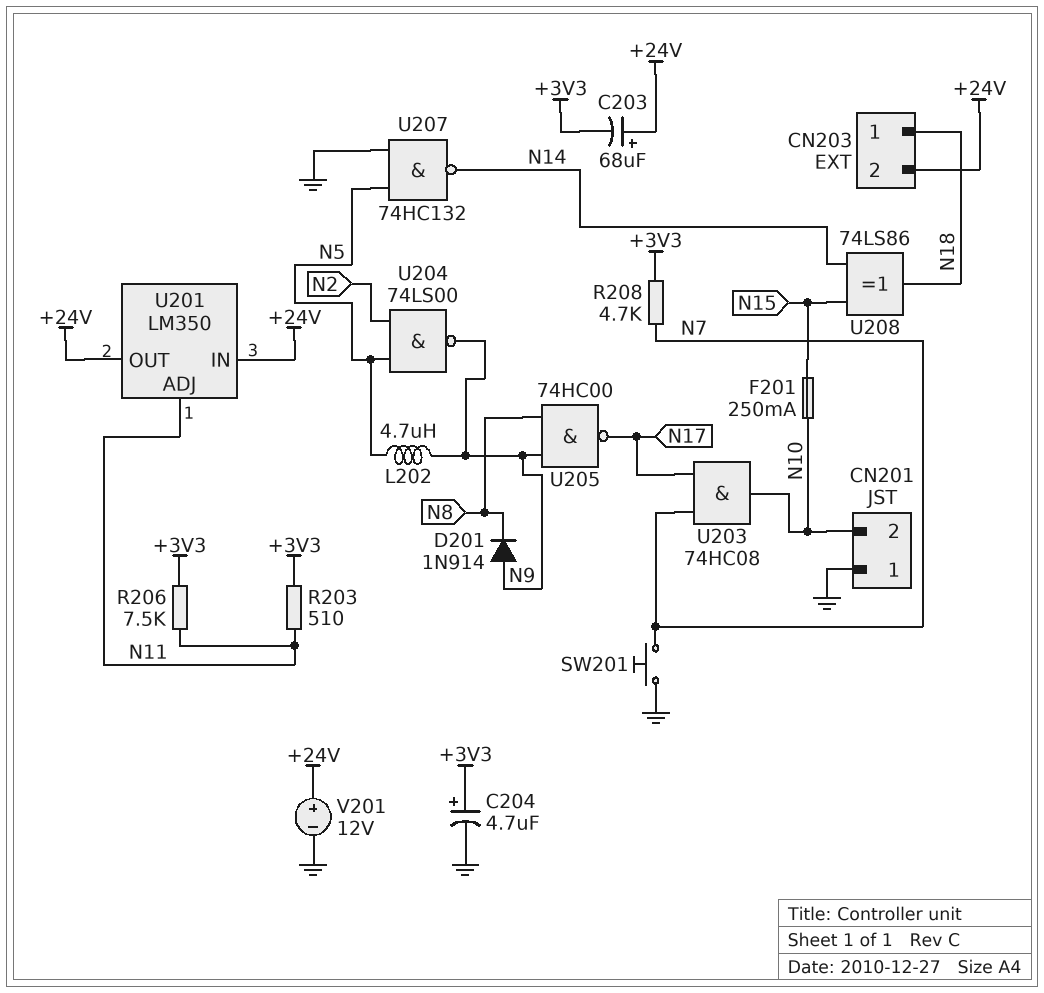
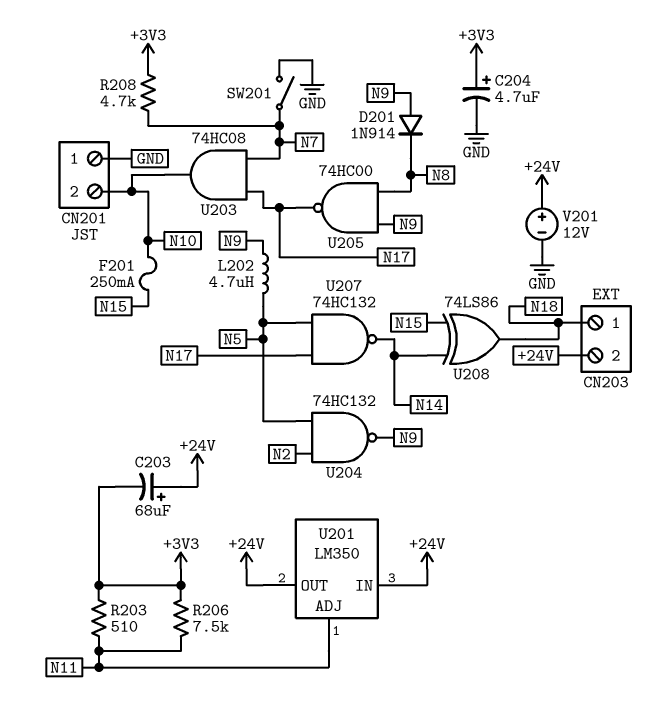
SW201: button (GND, N7) -> switch (GND, N7)
U204: NAND 74LS00 (in N2, in N5, out N9) -> NAND 74HC132 (in N2, in N5, out N9)
U207: NAND 74HC132 (in GND, in N5, out N14) -> NAND 74HC132 (in N5, in N17, out N14)

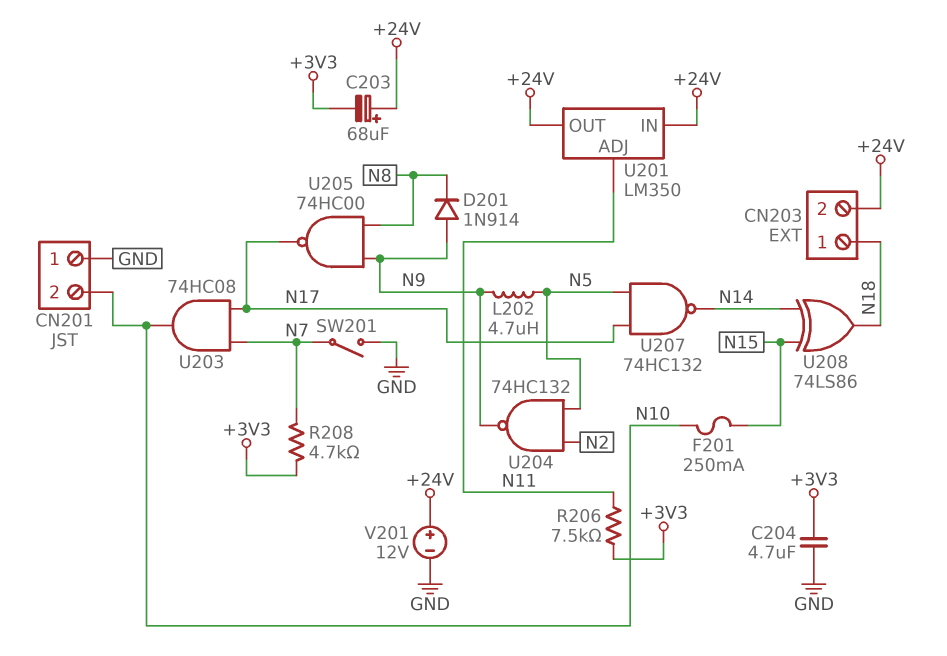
C204: 4.7uF (plus +3V3, minus GND) -> 4.7uF (+3V3, GND)
R203: 510 (+3V3, N11) -> none

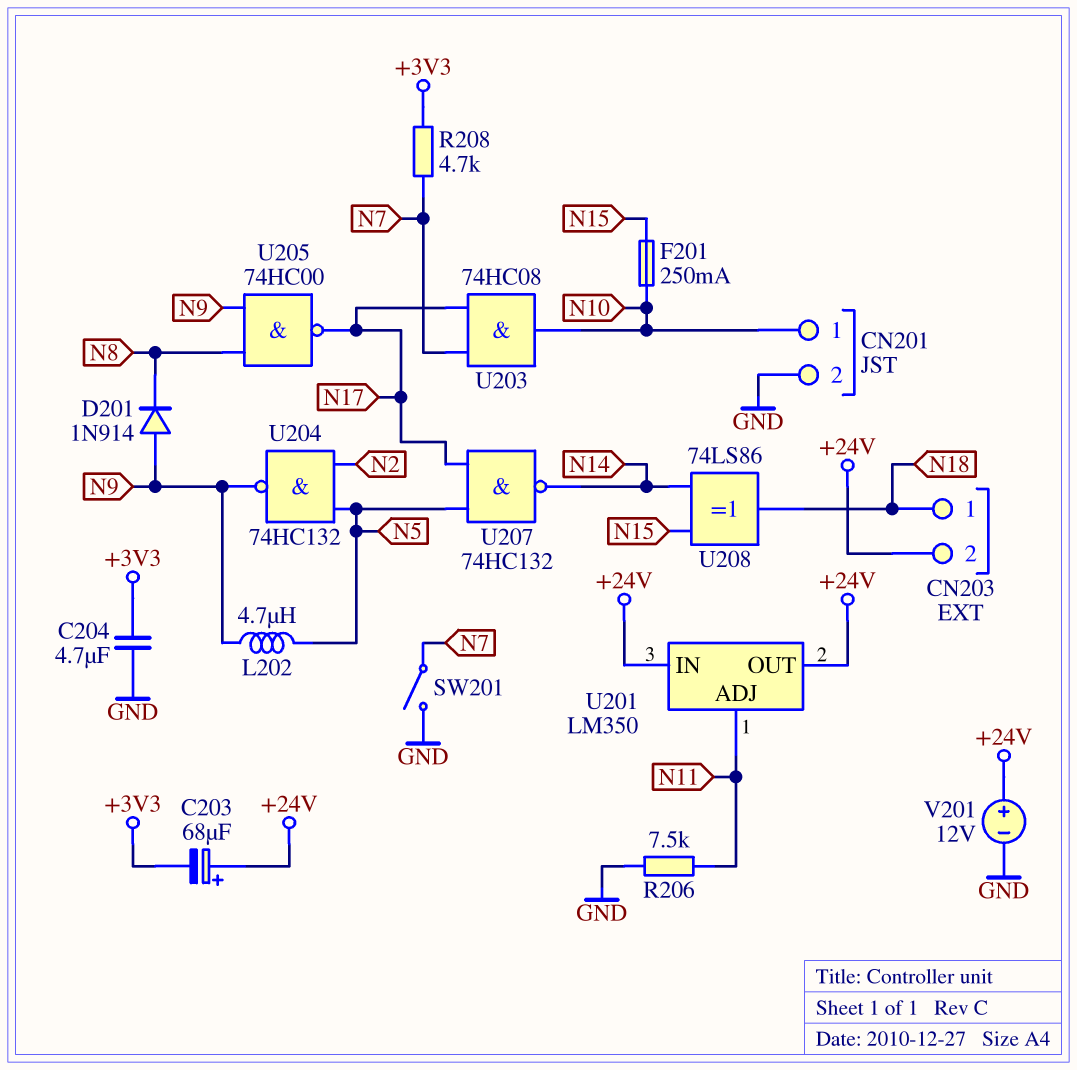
CN201 pin 1: GND -> N10
CN201 pin 2: N10 -> GND
R206: 7.5k (+3V3, N11) -> 7.5k (GND, N11)

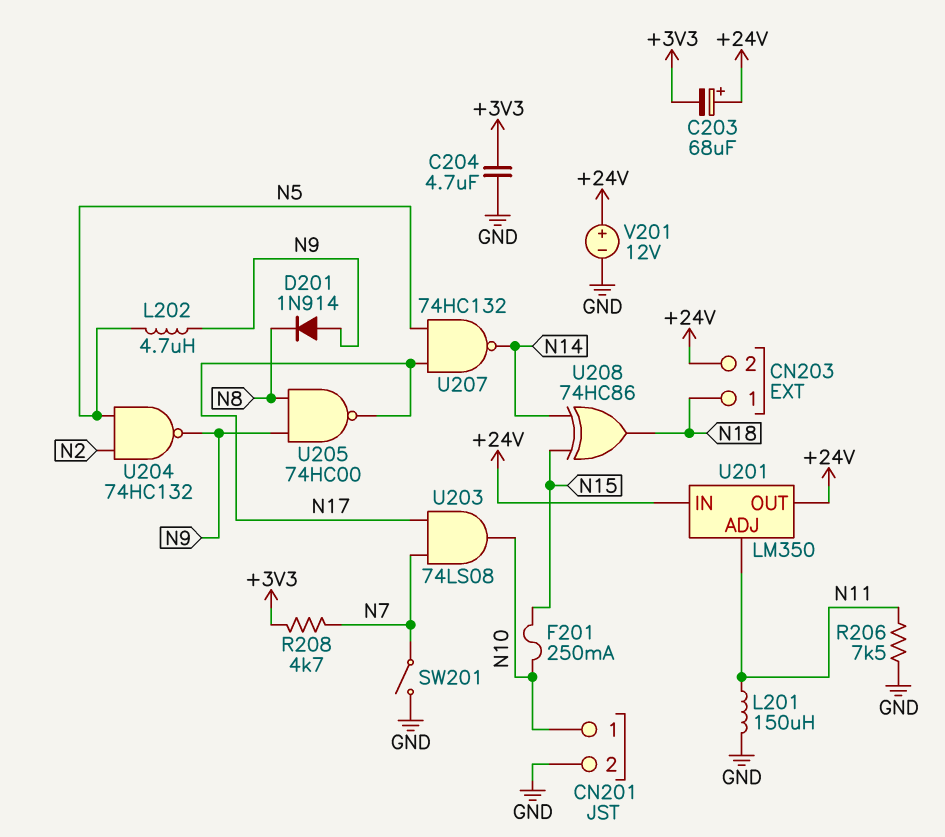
L201: none -> 150uH (GND, N11)
U203: AND 74HC08 (in N7, in N17, out N10) -> AND 74LS08 (in N7, in N17, out N10)
U208: XOR 74LS86 (in N14, in N15, out N18) -> XOR 74HC86 (in N14, in N15, out N18)

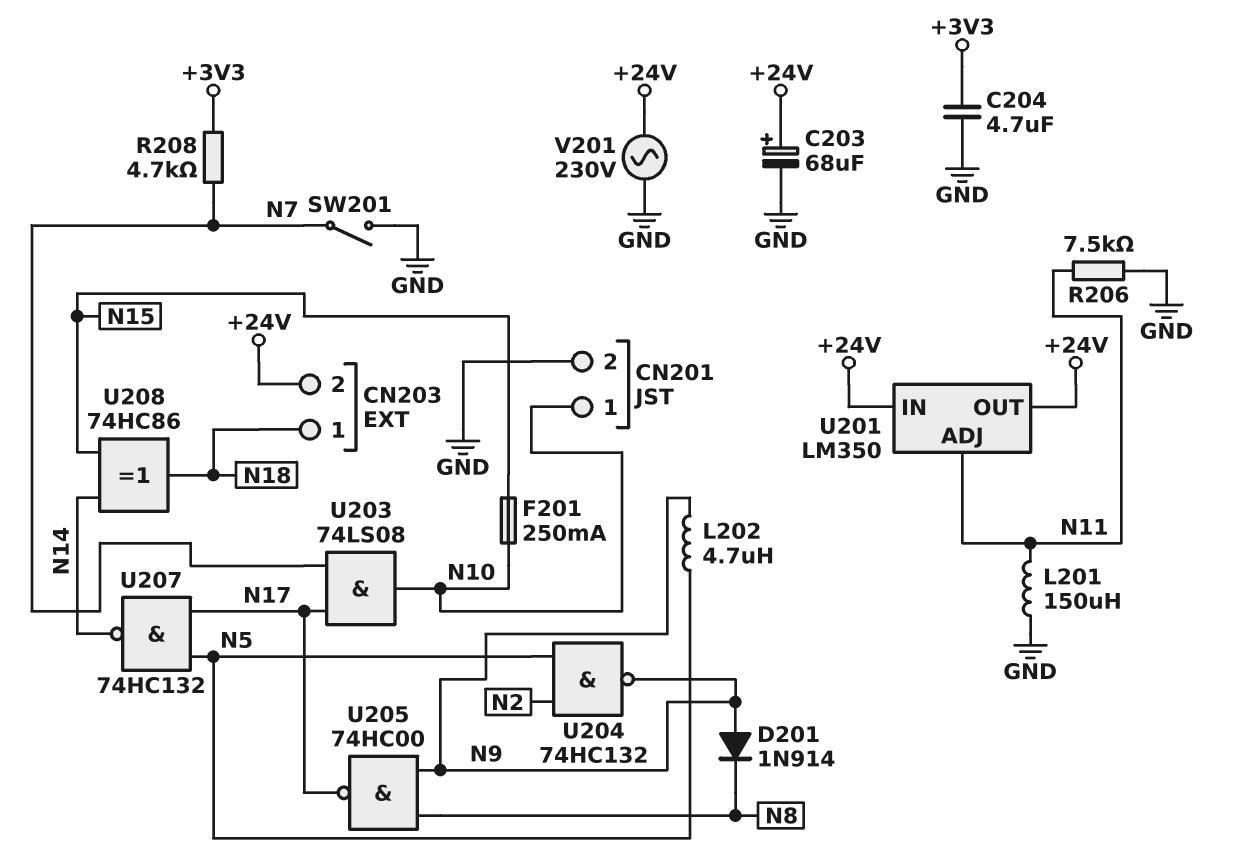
C203: 68uF (plus +24V, minus +3V3) -> 68uF (plus +24V, minus GND)
V201: 12V (plus +24V, minus GND) -> AC 230V (+24V, GND)

